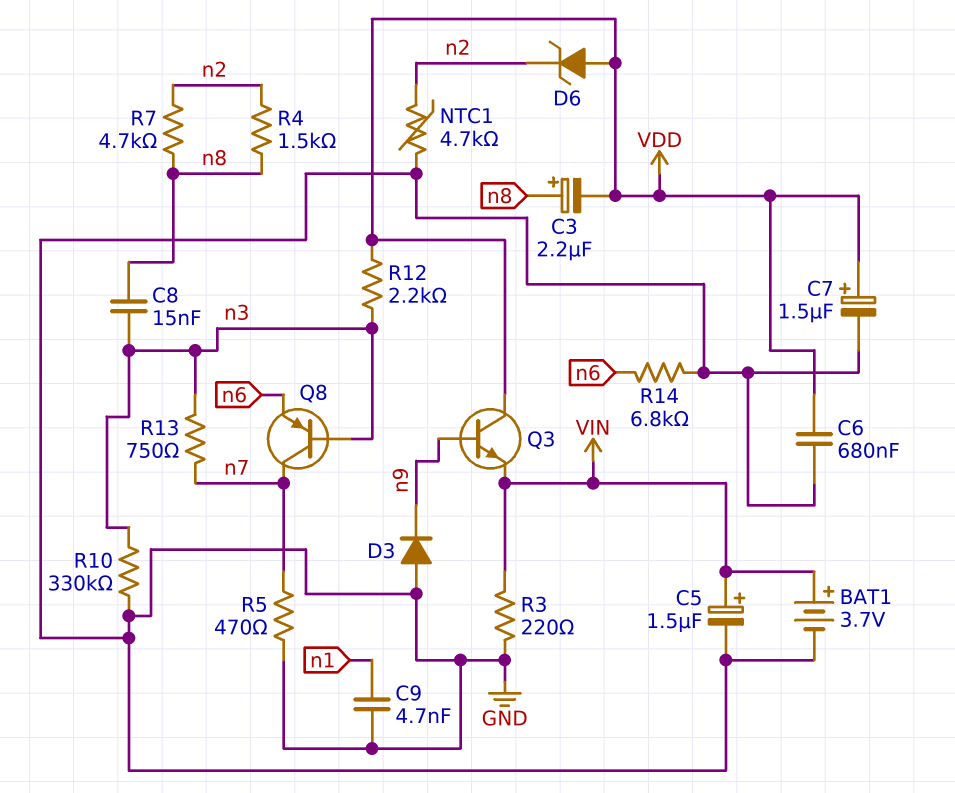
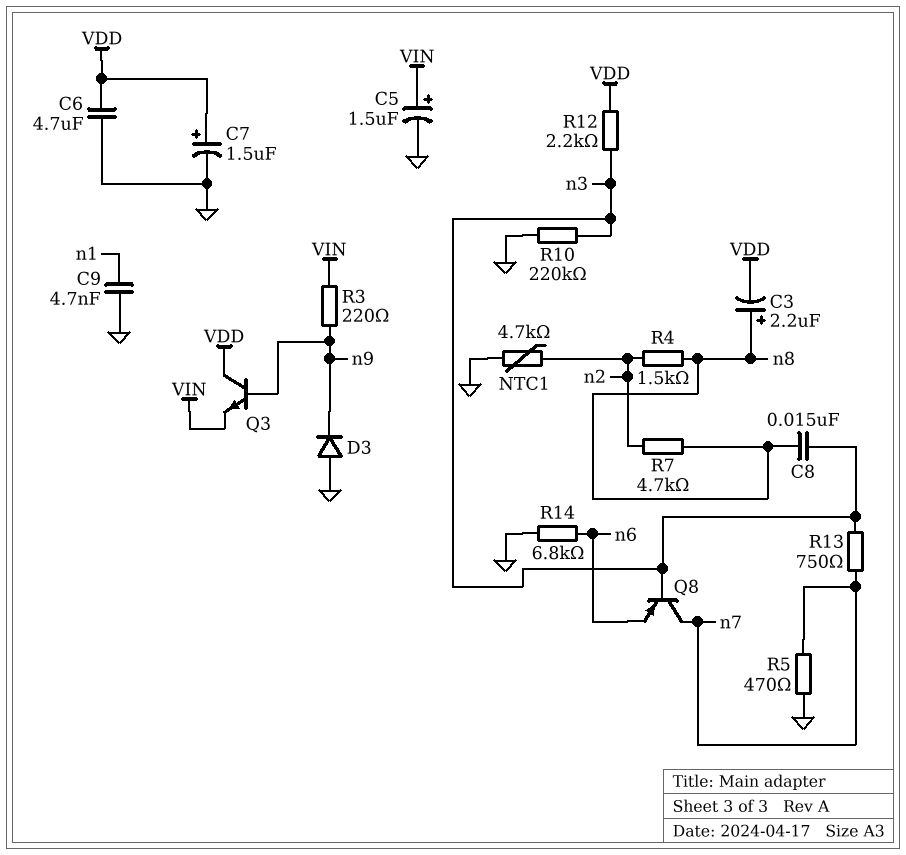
BAT1: 3.7V (plus VIN, minus GND) -> none
C6: 680nF (GND, VDD) -> 4.7uF (GND, VDD)
D6: zener (A VDD, K n2) -> none
R3: 220 (GND, VIN) -> 220 (VIN, n9)
R10: 330k (GND, n3) -> 220k (GND, n3)

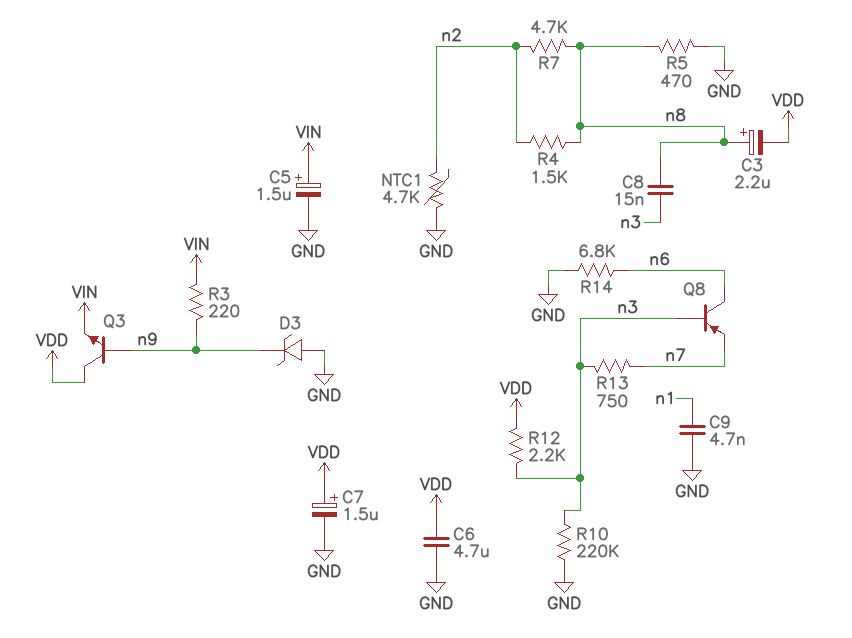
D3: diode (A GND, K n9) -> zener (A GND, K n9)
Q8: PNP (B n3, C n7, E n6) -> PNP (B n3, C n6, E n7)
R5: 470 (GND, n7) -> 470 (GND, n8)

